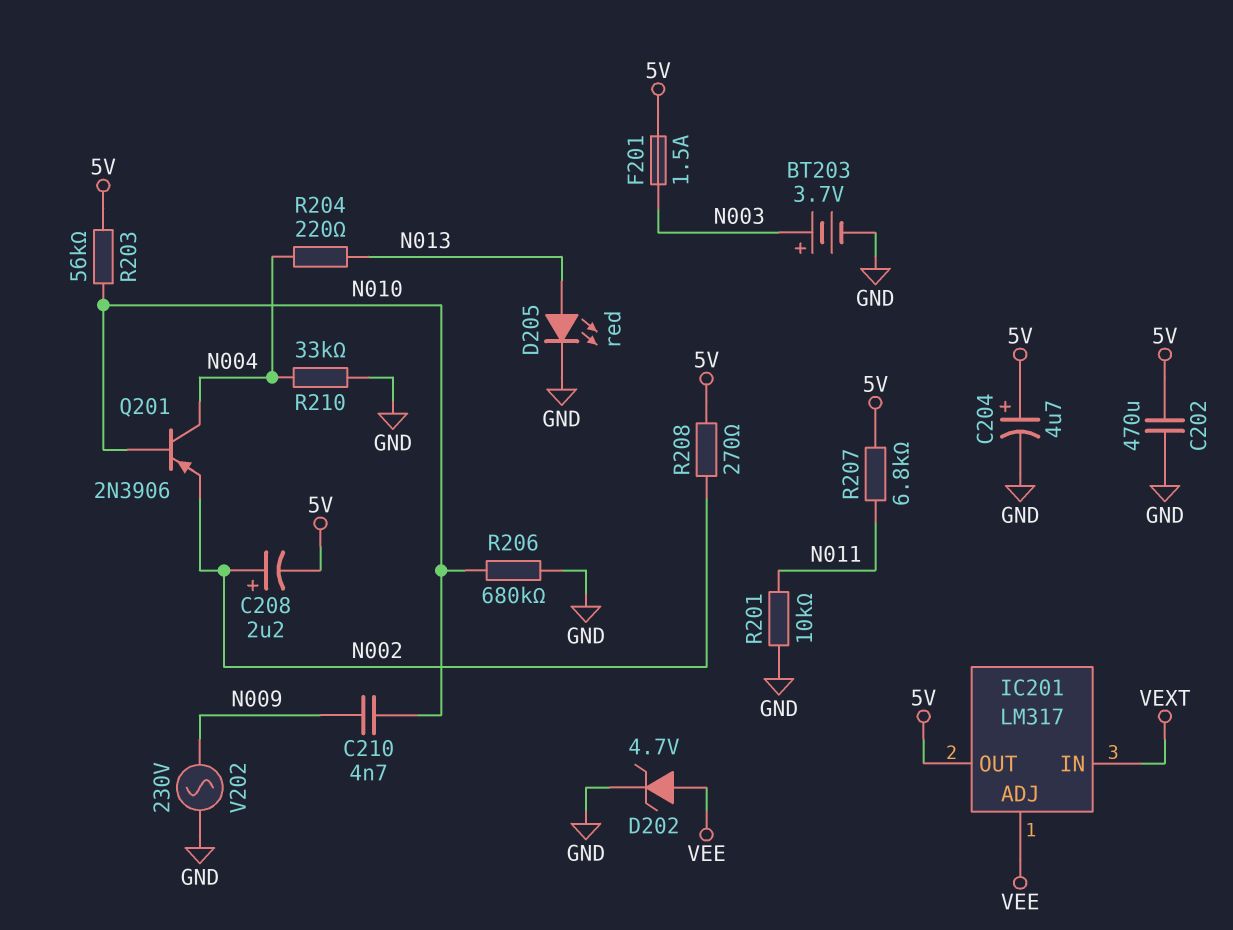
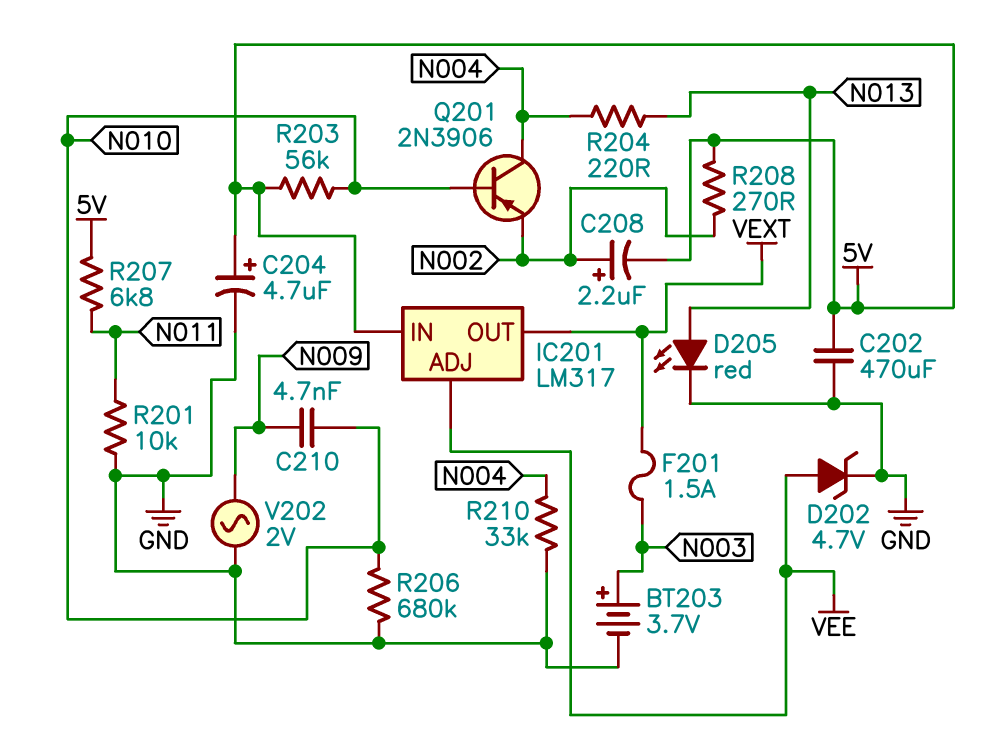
F201: 1.5A (5V, N003) -> 1.5A (N003, VEXT)
IC201 pin IN: VEXT -> 5V
IC201 pin OUT: 5V -> VEXT
V202: AC 230V (GND, N009) -> AC 2V (GND, N009)

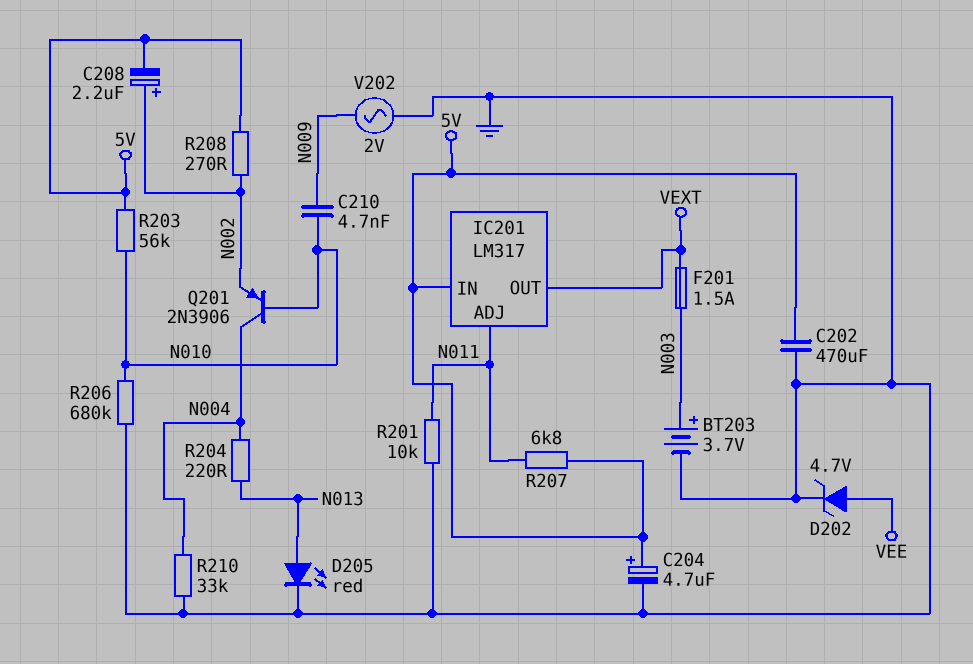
IC201 pin ADJ: VEE -> N011

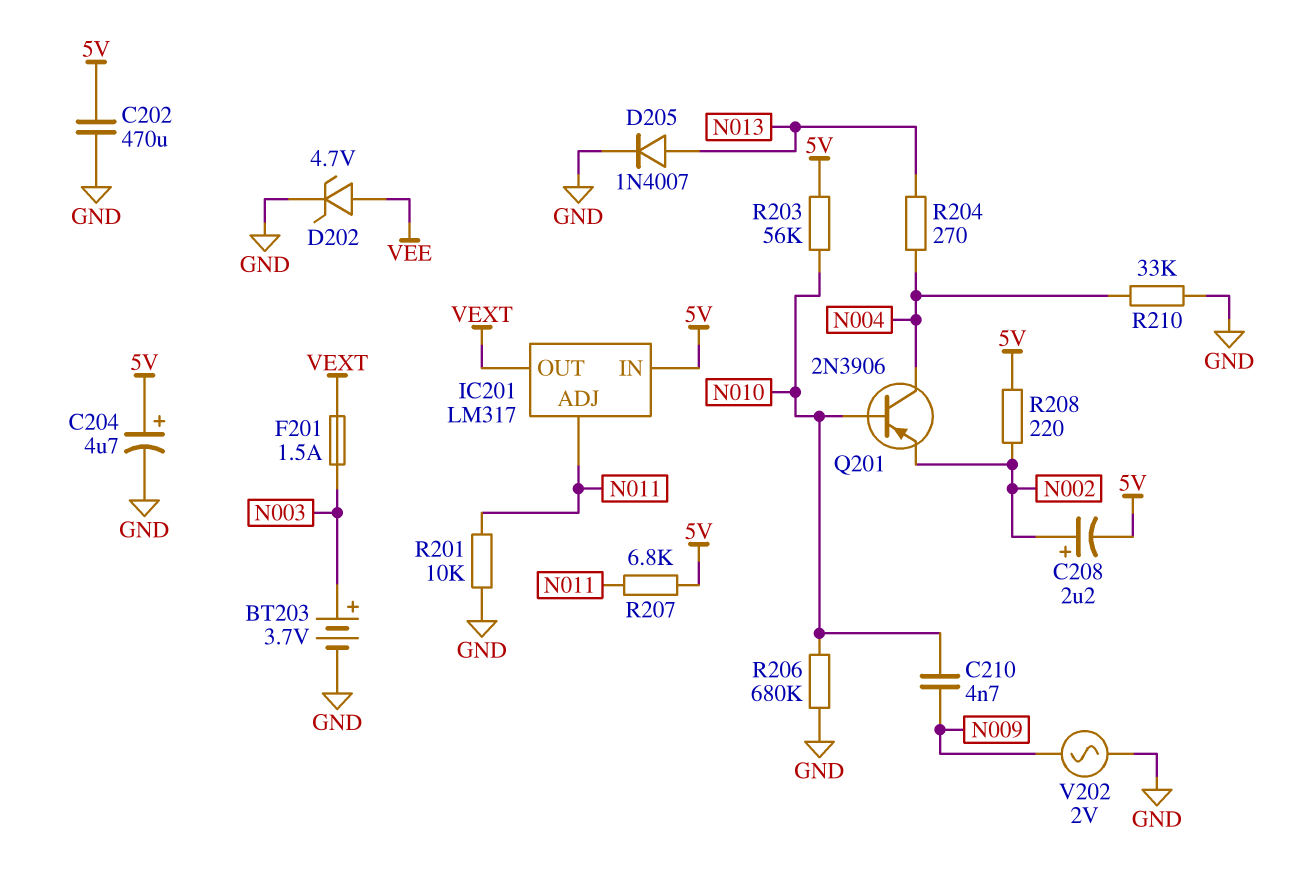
D205: LED red (A N013, K GND) -> diode 1N4007 (A N013, K GND)
R204: 220 (N004, N013) -> 270 (N004, N013)
R208: 270 (5V, N002) -> 220 (5V, N002)

